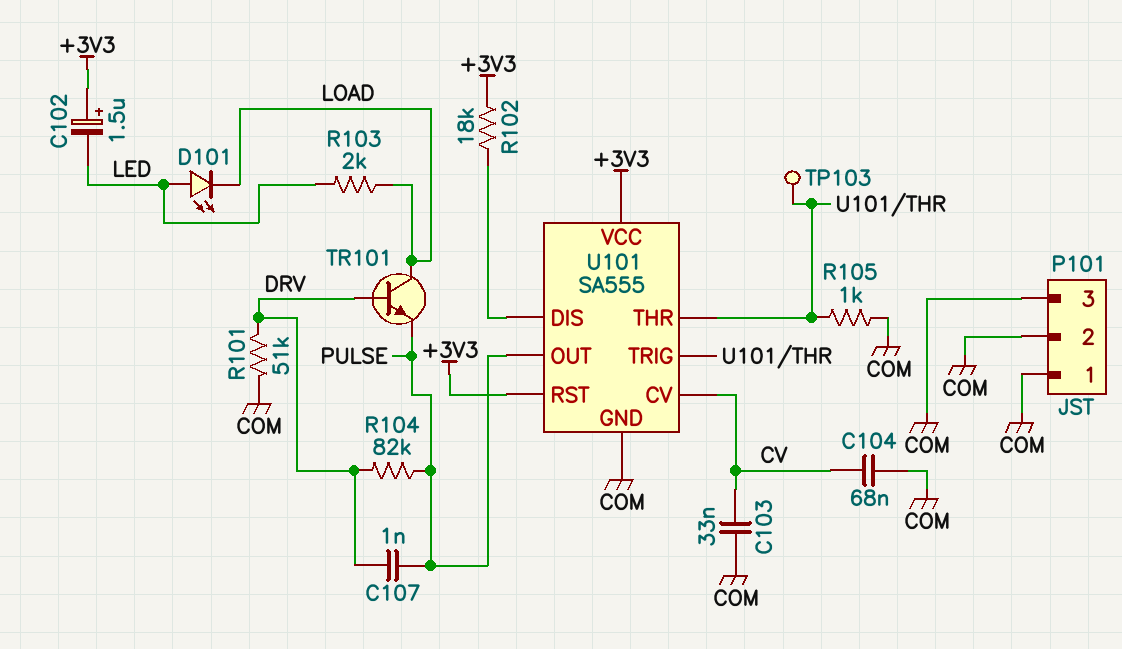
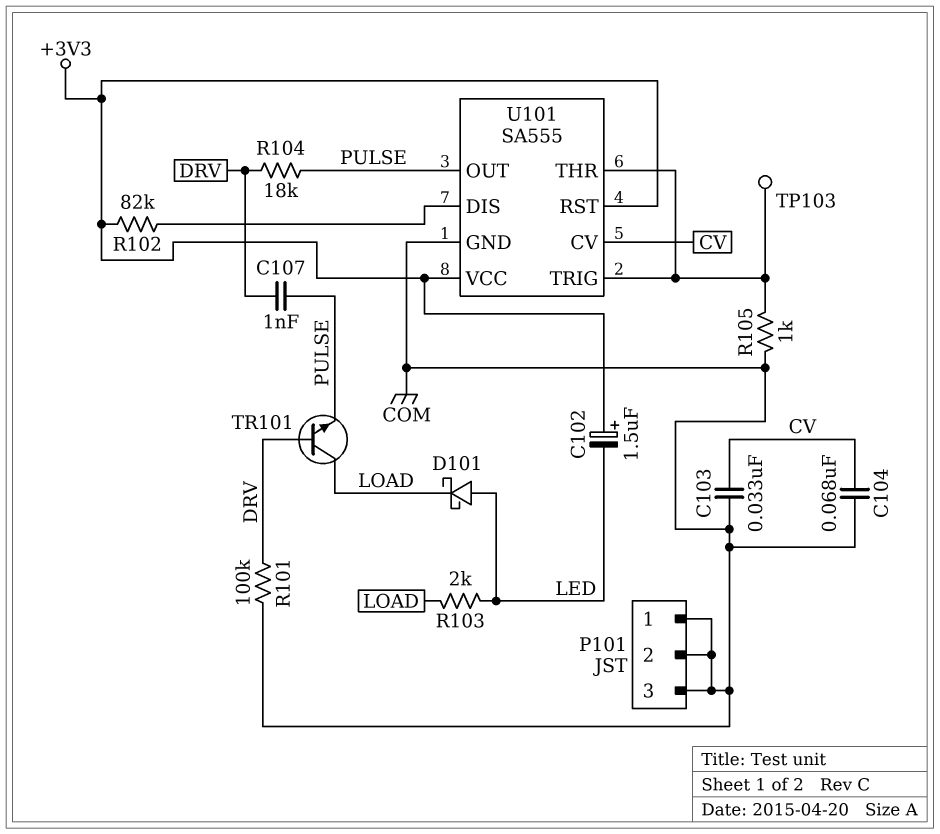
D101: LED (A LED, K LOAD) -> schottky (A LED, K LOAD)
R101: 51k (COM, DRV) -> 100k (COM, DRV)
R102: 18k (+3V3, U101/DIS) -> 82k (+3V3, U101/DIS)
R104: 82k (DRV, PULSE) -> 18k (DRV, PULSE)

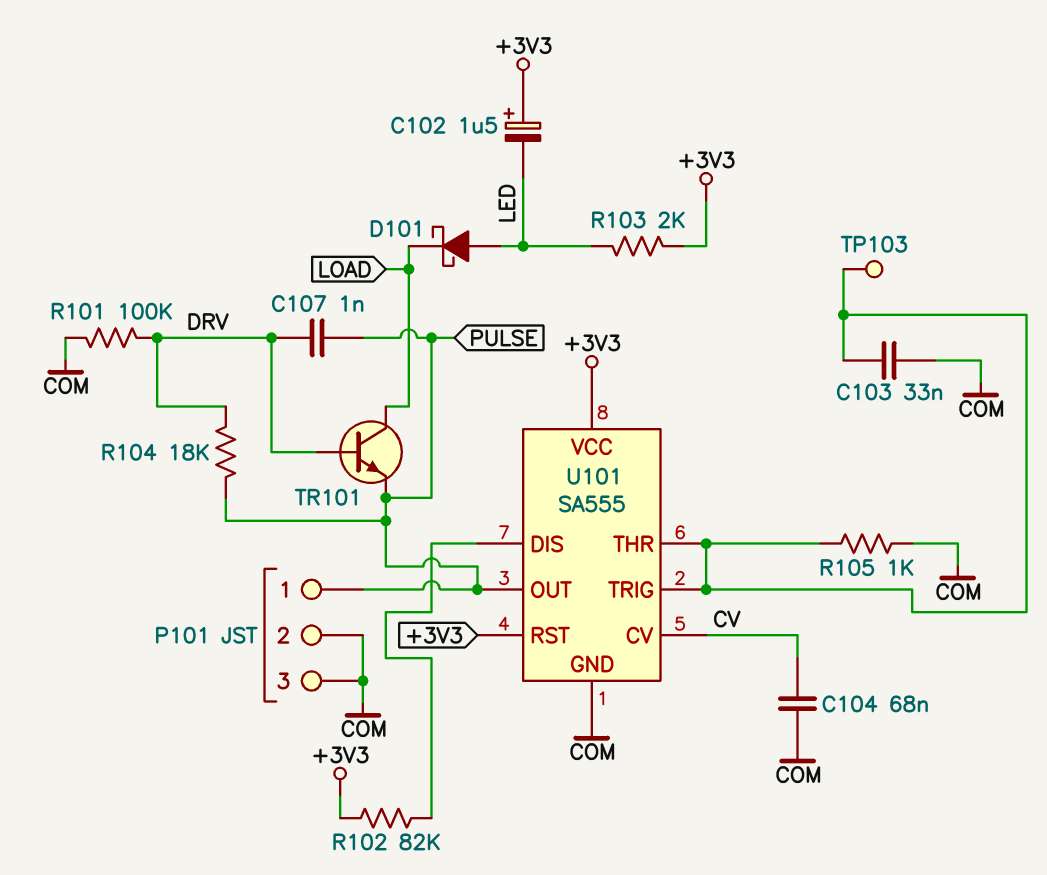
C103: 33nF (COM, CV) -> 33nF (COM, U101/THR)
P101 pin 1: COM -> PULSE
R103: 2k (LED, LOAD) -> 2k (+3V3, LED)

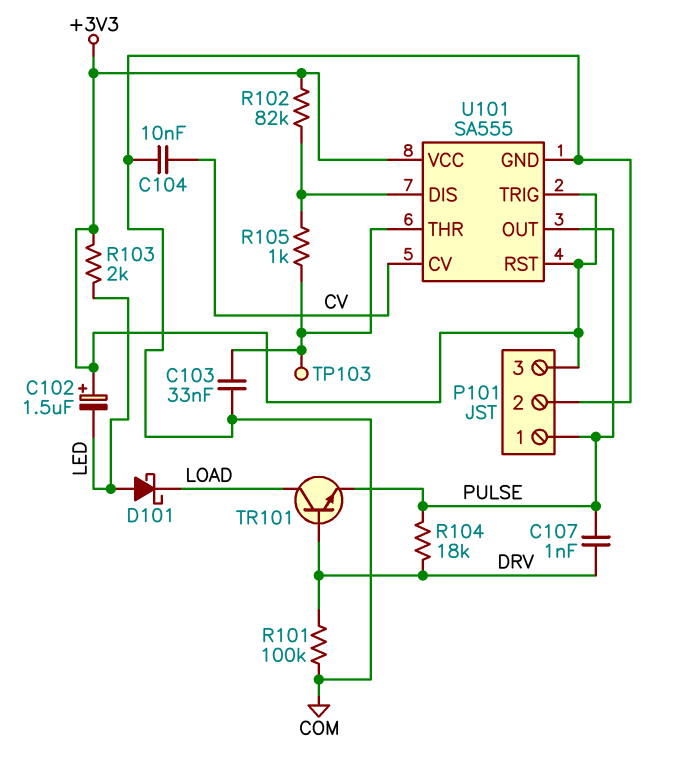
C104: 68nF (COM, CV) -> 10nF (COM, CV)
P101 pin 3: COM -> +3V3
R105: 1k (COM, U101/THR) -> 1k (U101/DIS, U101/THR)
U101 pin TRIG: U101/THR -> +3V3

